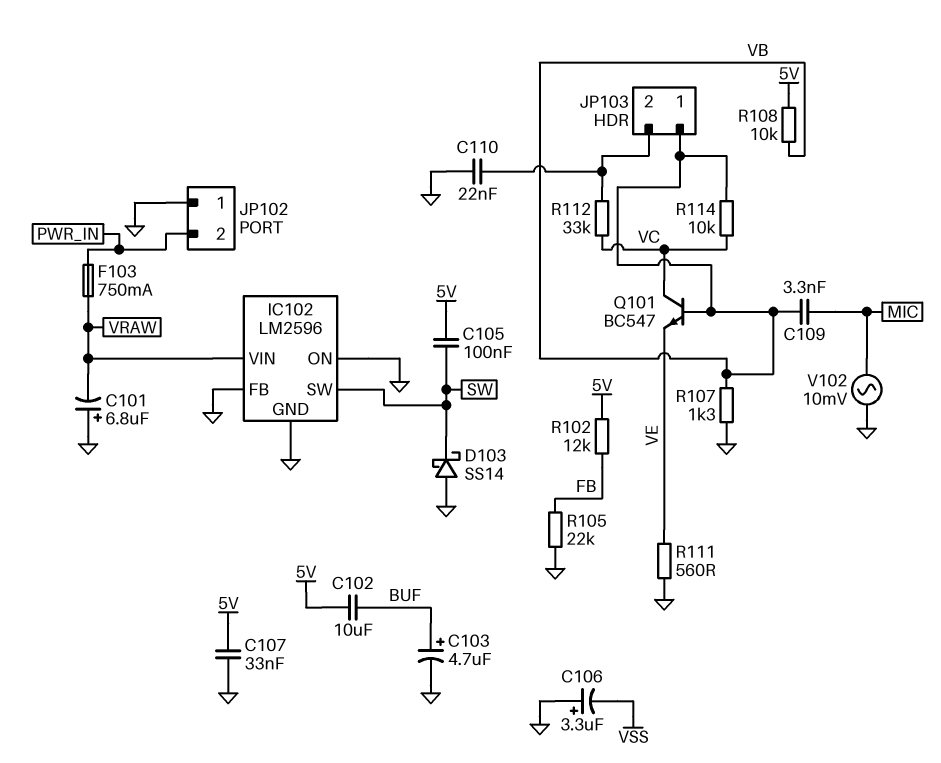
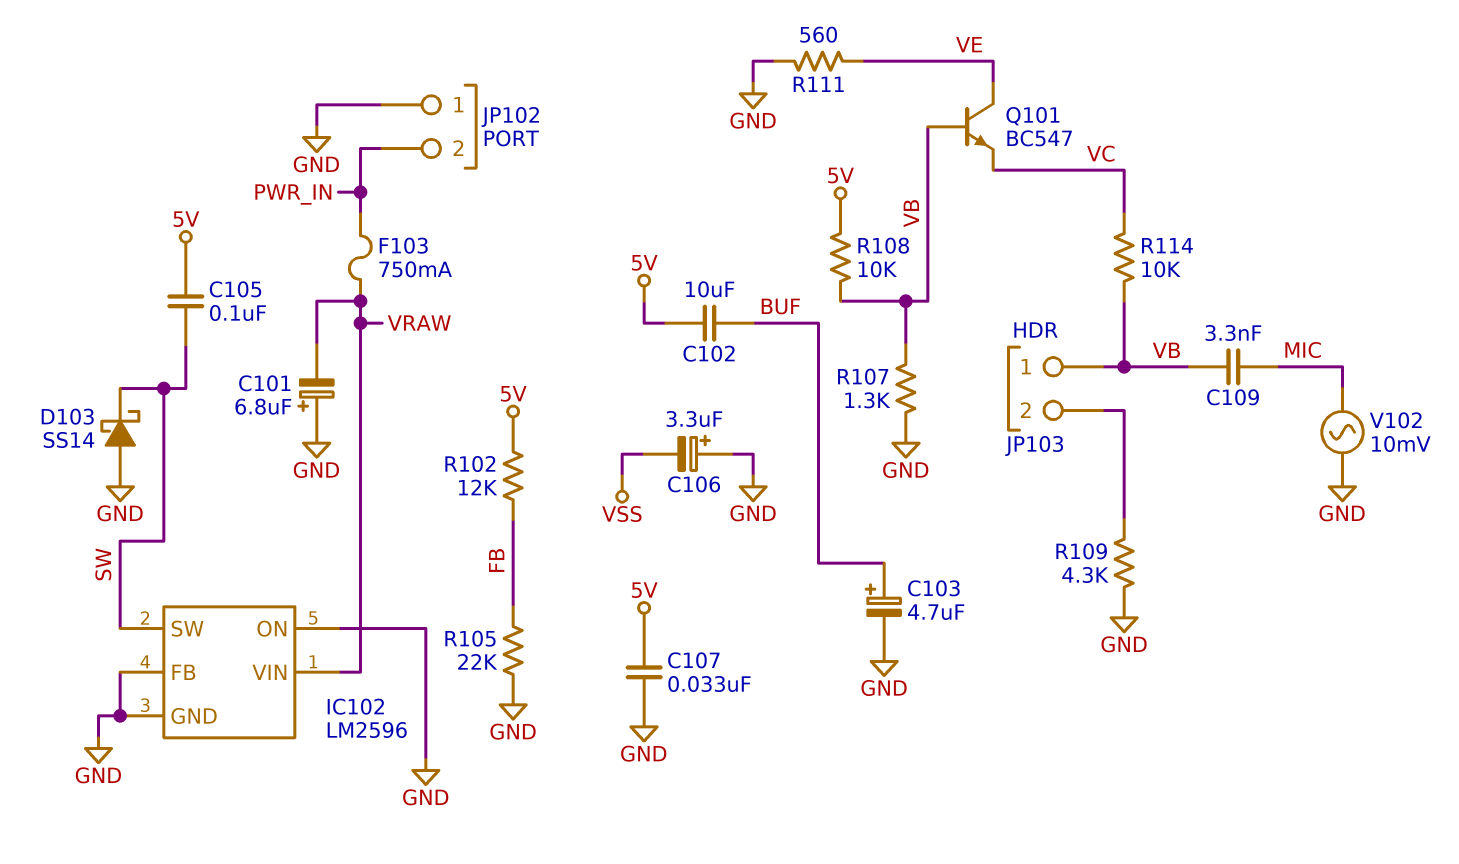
C110: 22nF (GND, JP103/2) -> none
Q101: NPN BC547 (B VB, C VC, E VE) -> NPN BC547 (B VB, C VE, E VC)
R109: none -> 4.3k (GND, JP103/2)
R112: 33k (JP103/2, VC) -> none

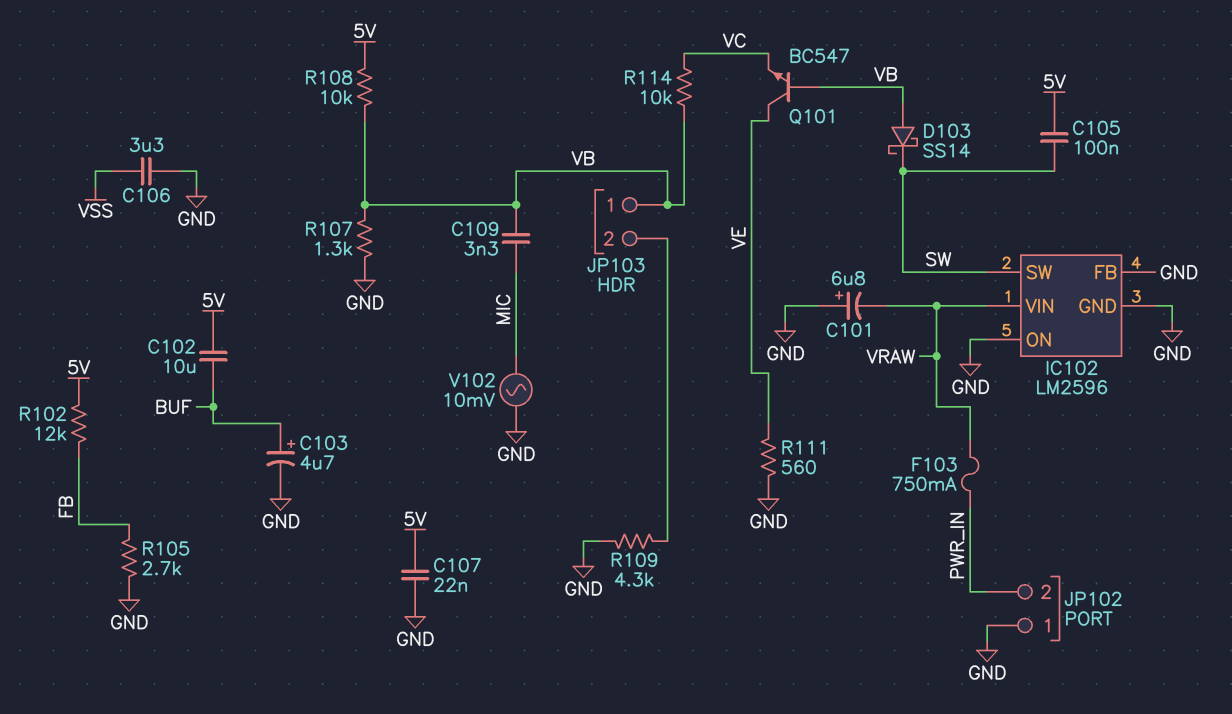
C106: 3.3uF (plus GND, minus VSS) -> 3.3uF (GND, VSS)
C107: 33nF (5V, GND) -> 22nF (5V, GND)
D103: schottky SS14 (A GND, K SW) -> schottky SS14 (A VB, K SW)
R105: 22k (FB, GND) -> 2.7k (FB, GND)

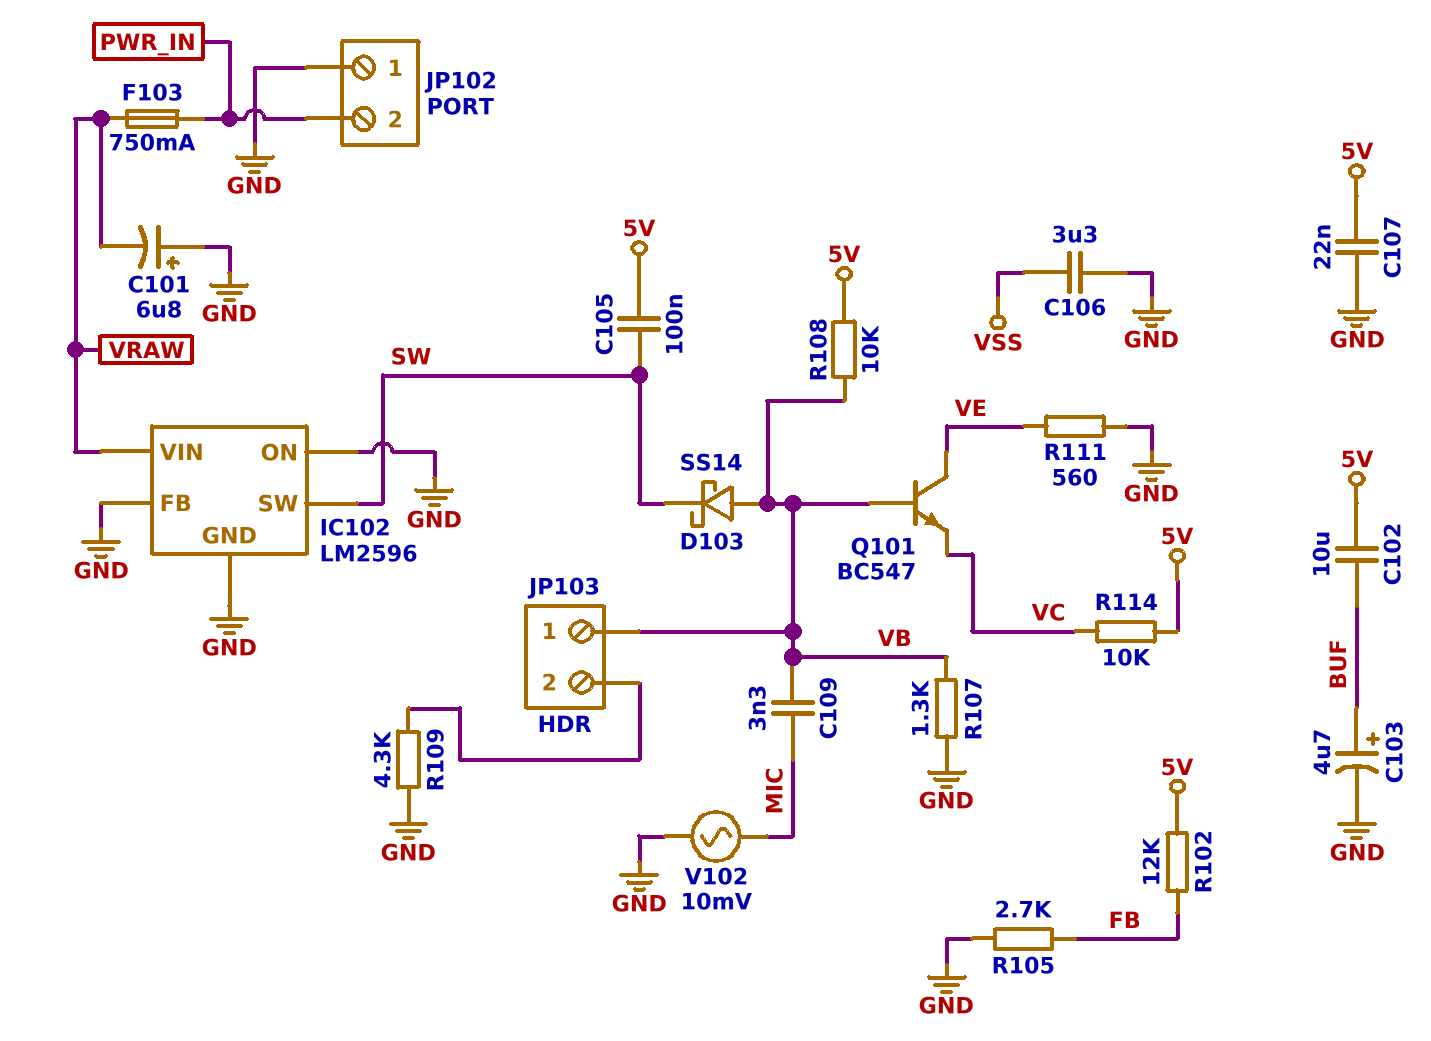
R114: 10k (VB, VC) -> 10k (5V, VC)

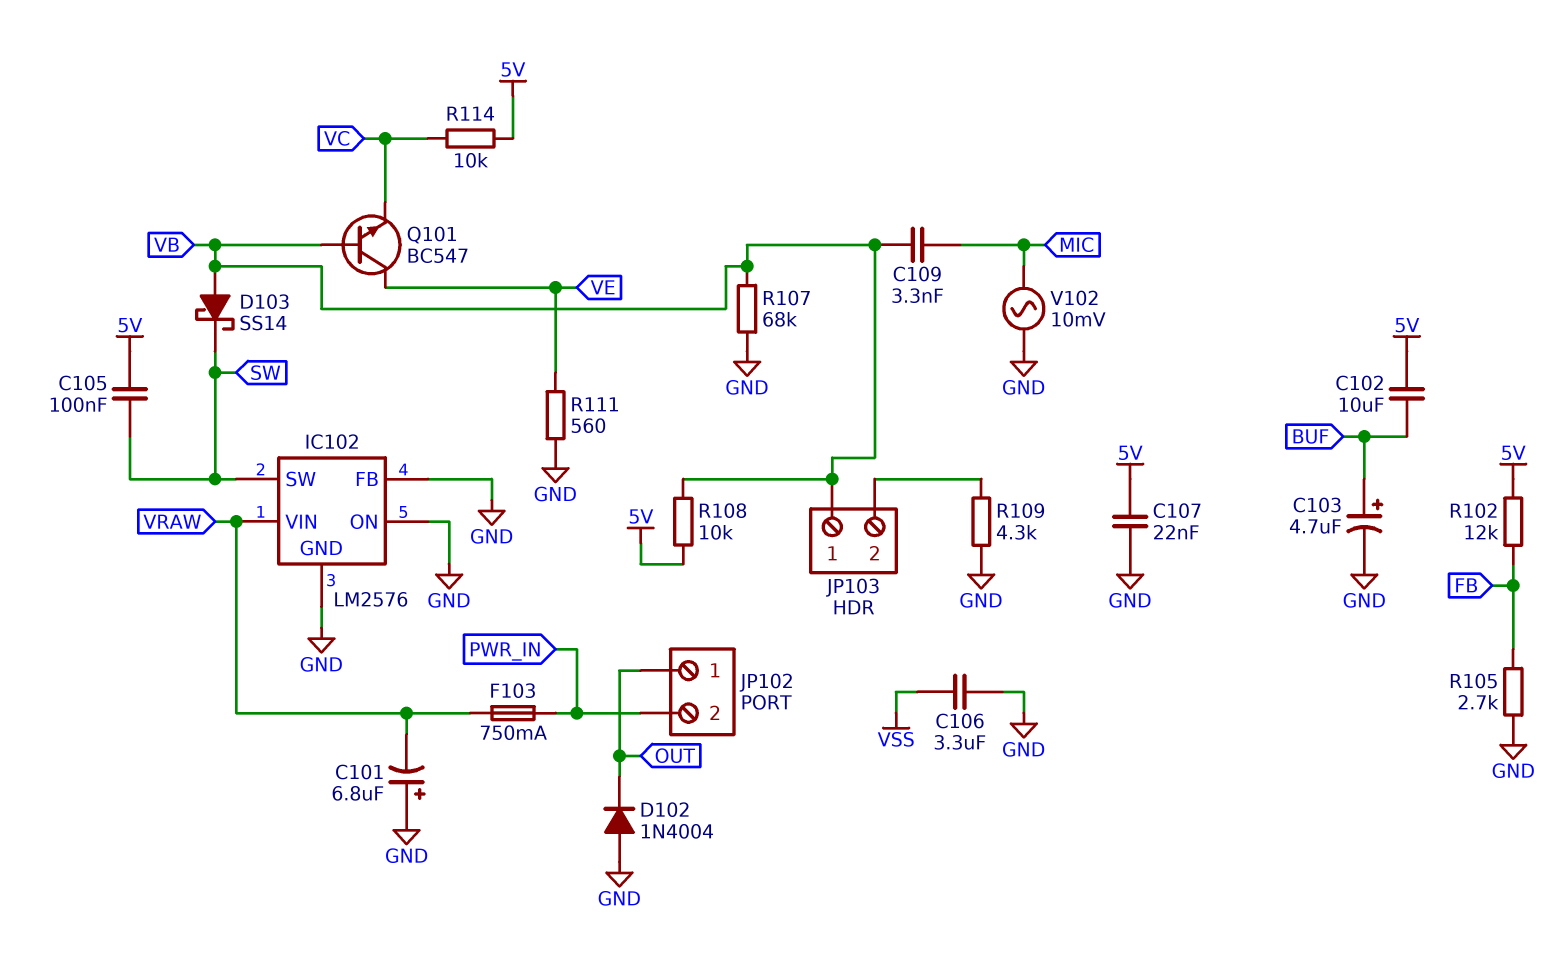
D102: none -> diode 1N4004 (A GND, K OUT)
IC102: LM2596 -> LM2576
JP102 pin 1: GND -> OUT
R107: 1.3k (GND, VB) -> 68k (GND, VB)

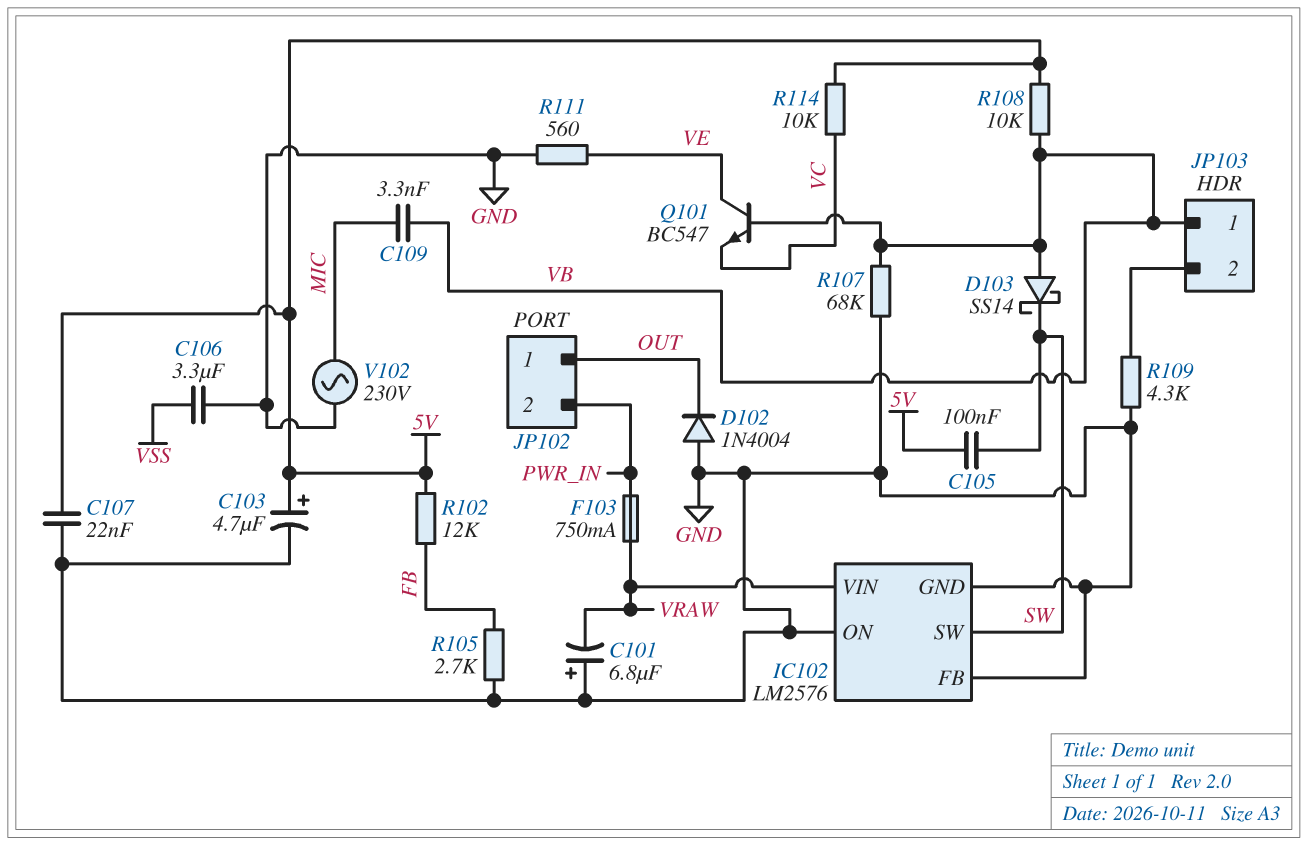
C102: 10uF (5V, BUF) -> none
C103: 4.7uF (plus BUF, minus GND) -> 4.7uF (plus 5V, minus GND)
V102: AC 10mV (GND, MIC) -> AC 230V (GND, MIC)

